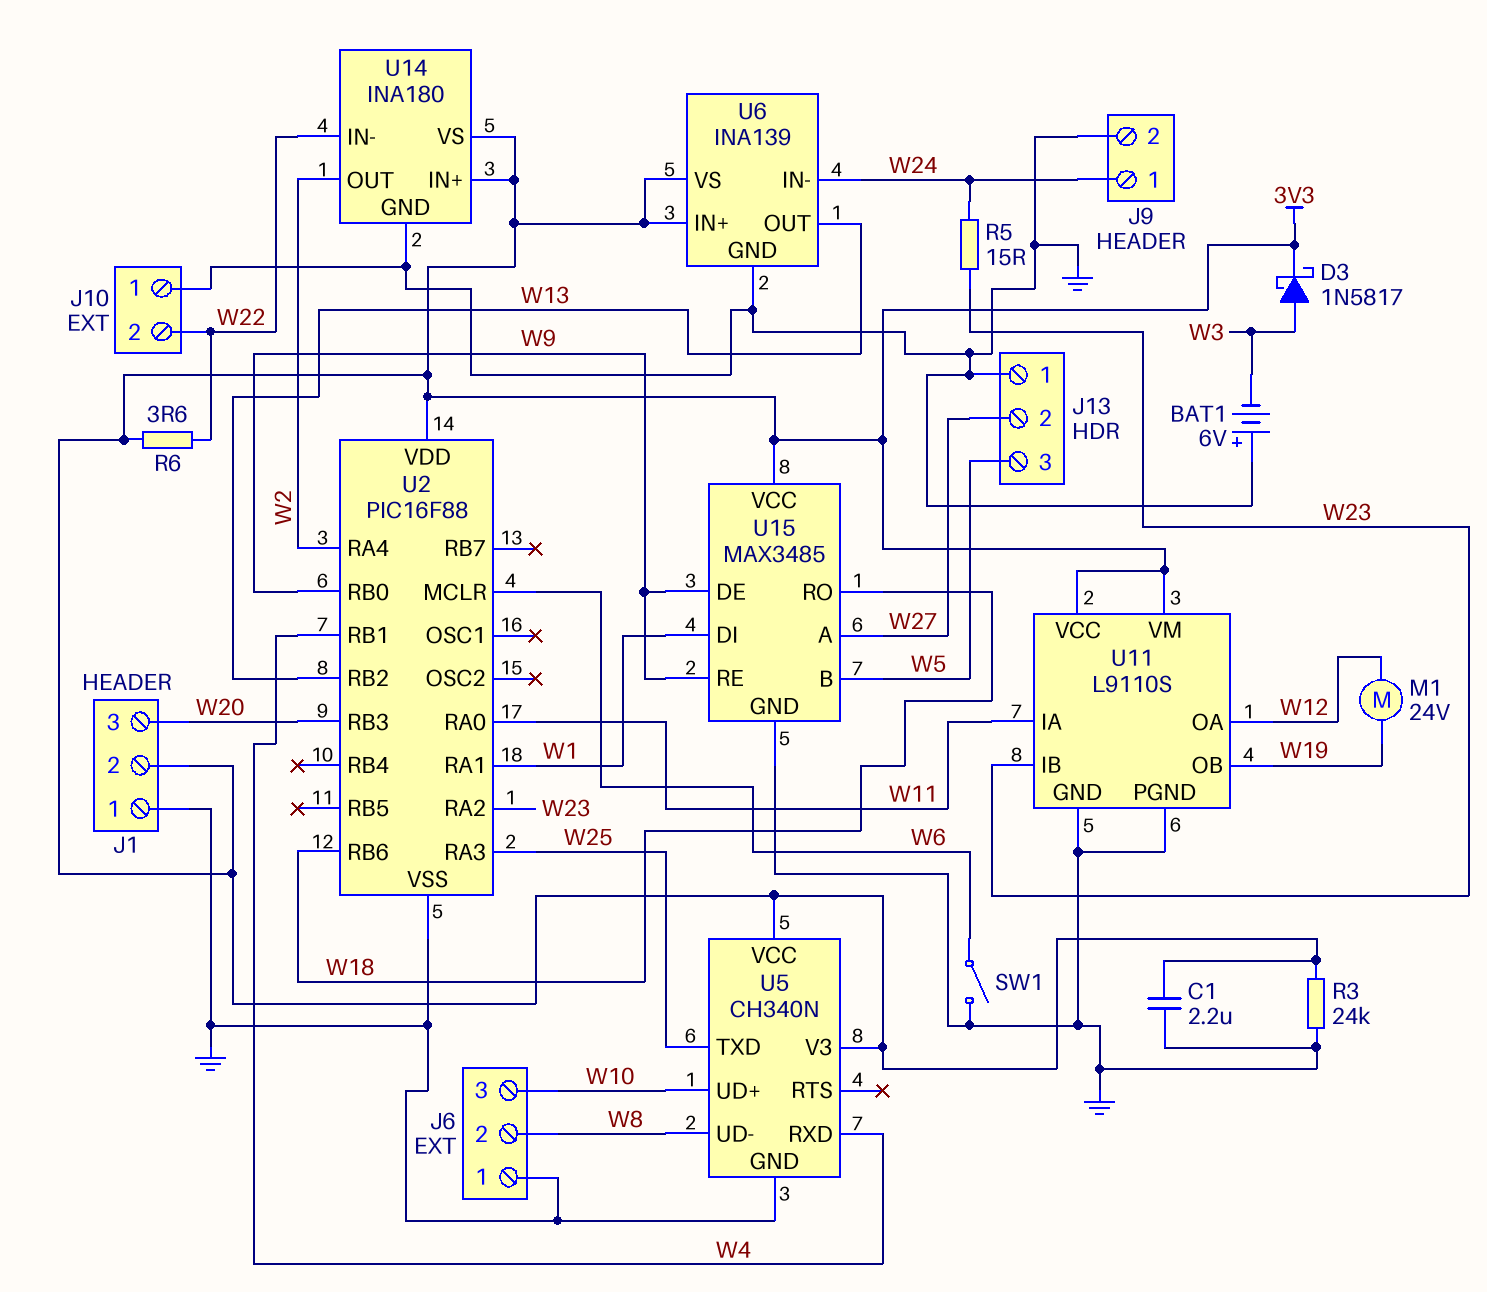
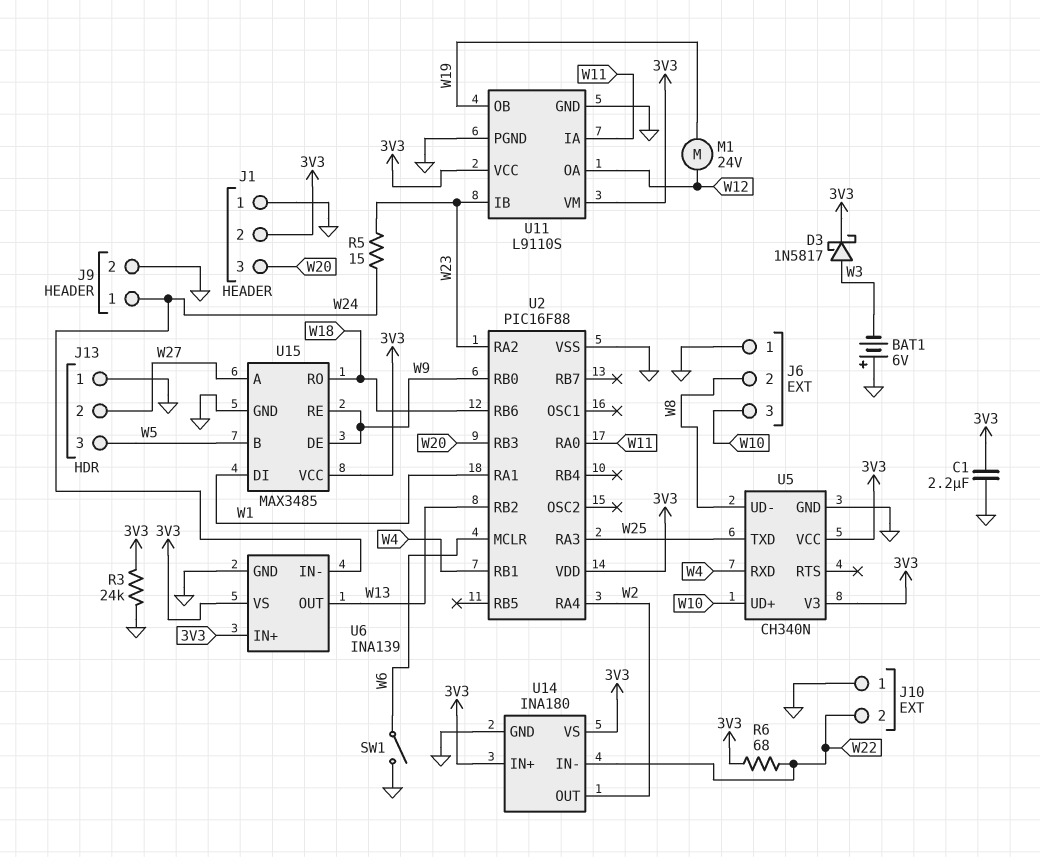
R6: 3.6 (3V3, W22) -> 68 (3V3, W22)

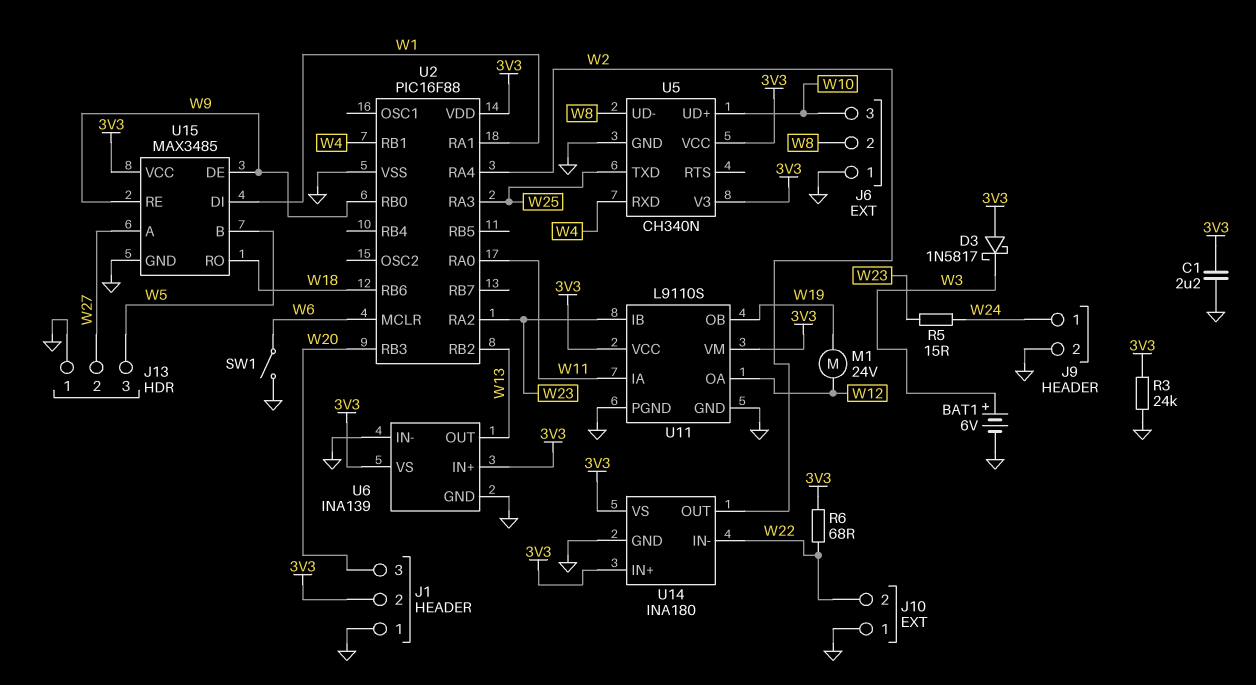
BAT1: 6V (plus GND, minus W3) -> 6V (plus W3, minus GND)
D3: schottky 1N5817 (A W3, K 3V3) -> schottky 1N5817 (A 3V3, K W3)
U6 pin IN-: W24 -> GND

